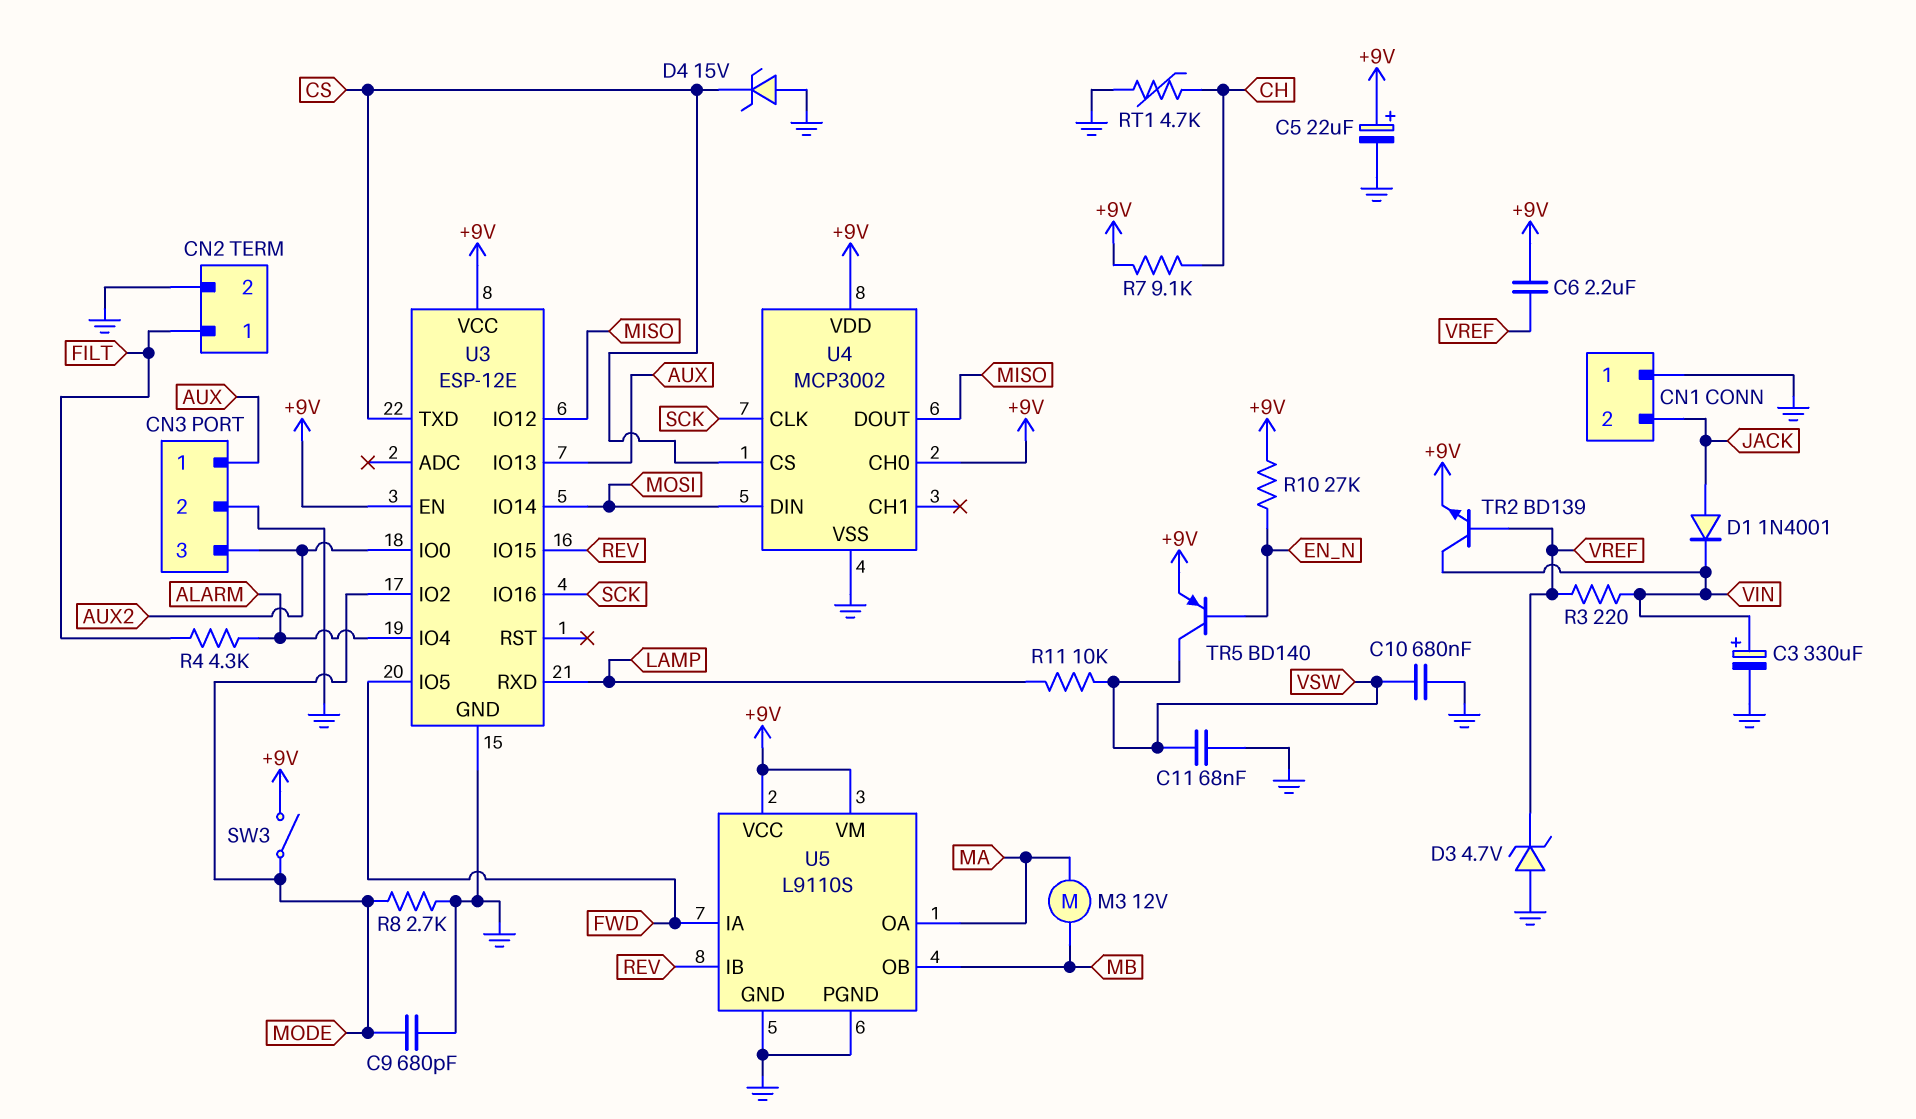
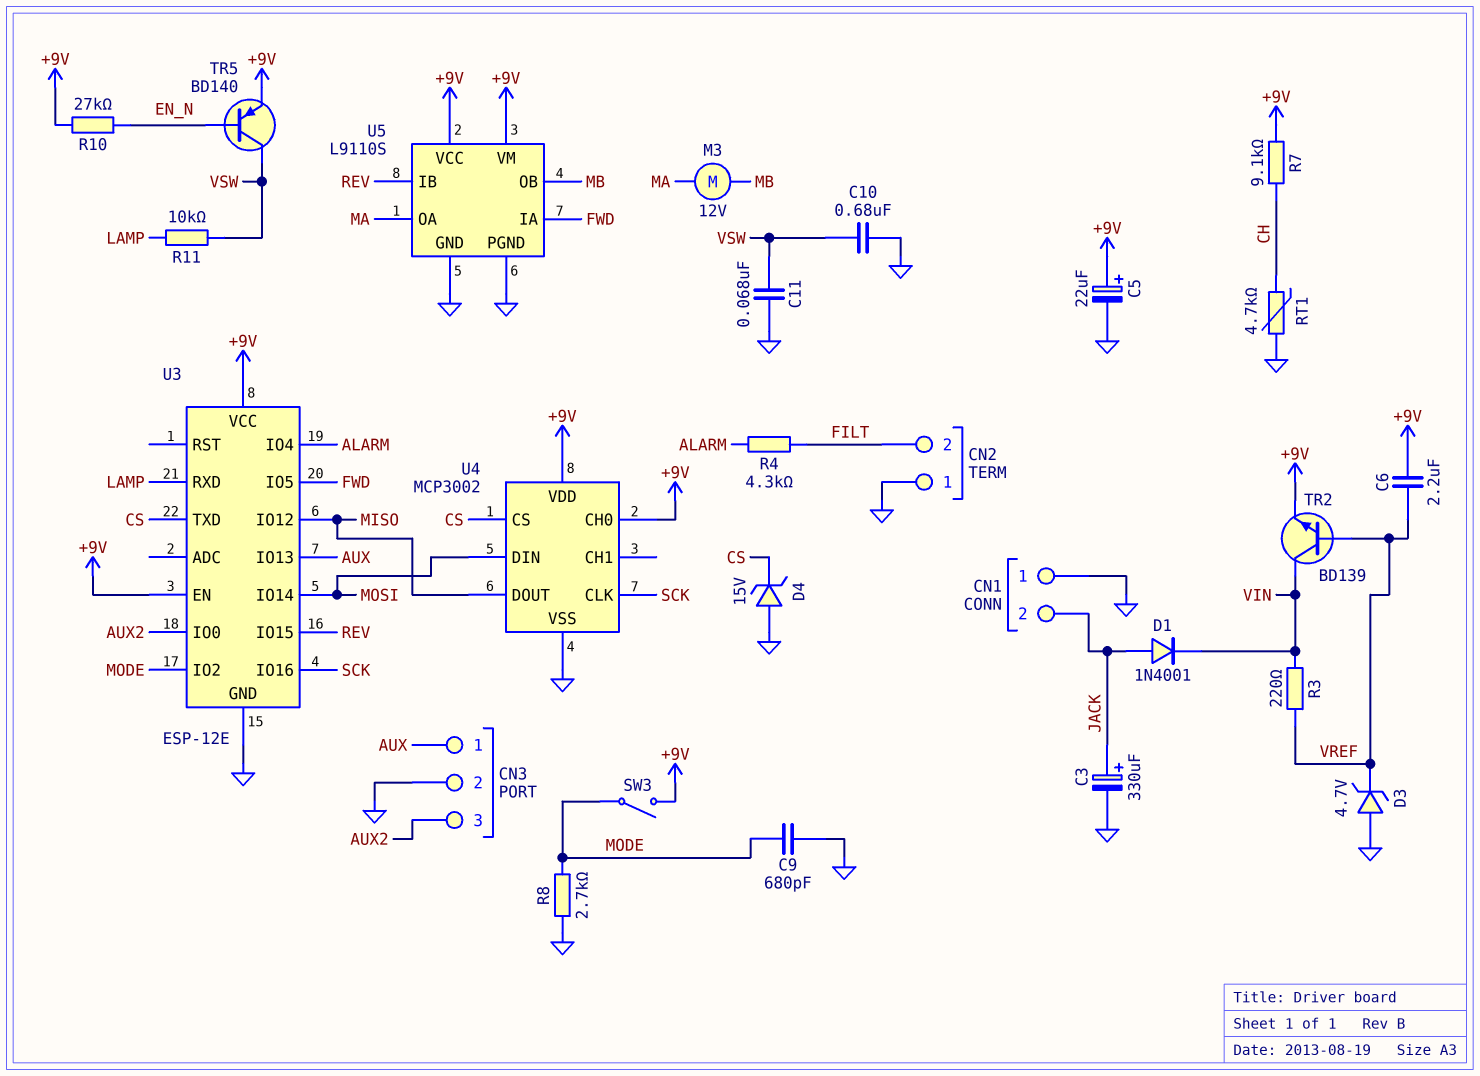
C3: 330uF (plus VIN, minus GND) -> 330uF (plus JACK, minus GND)
CN2 pin 1: FILT -> GND
CN2 pin 2: GND -> FILT

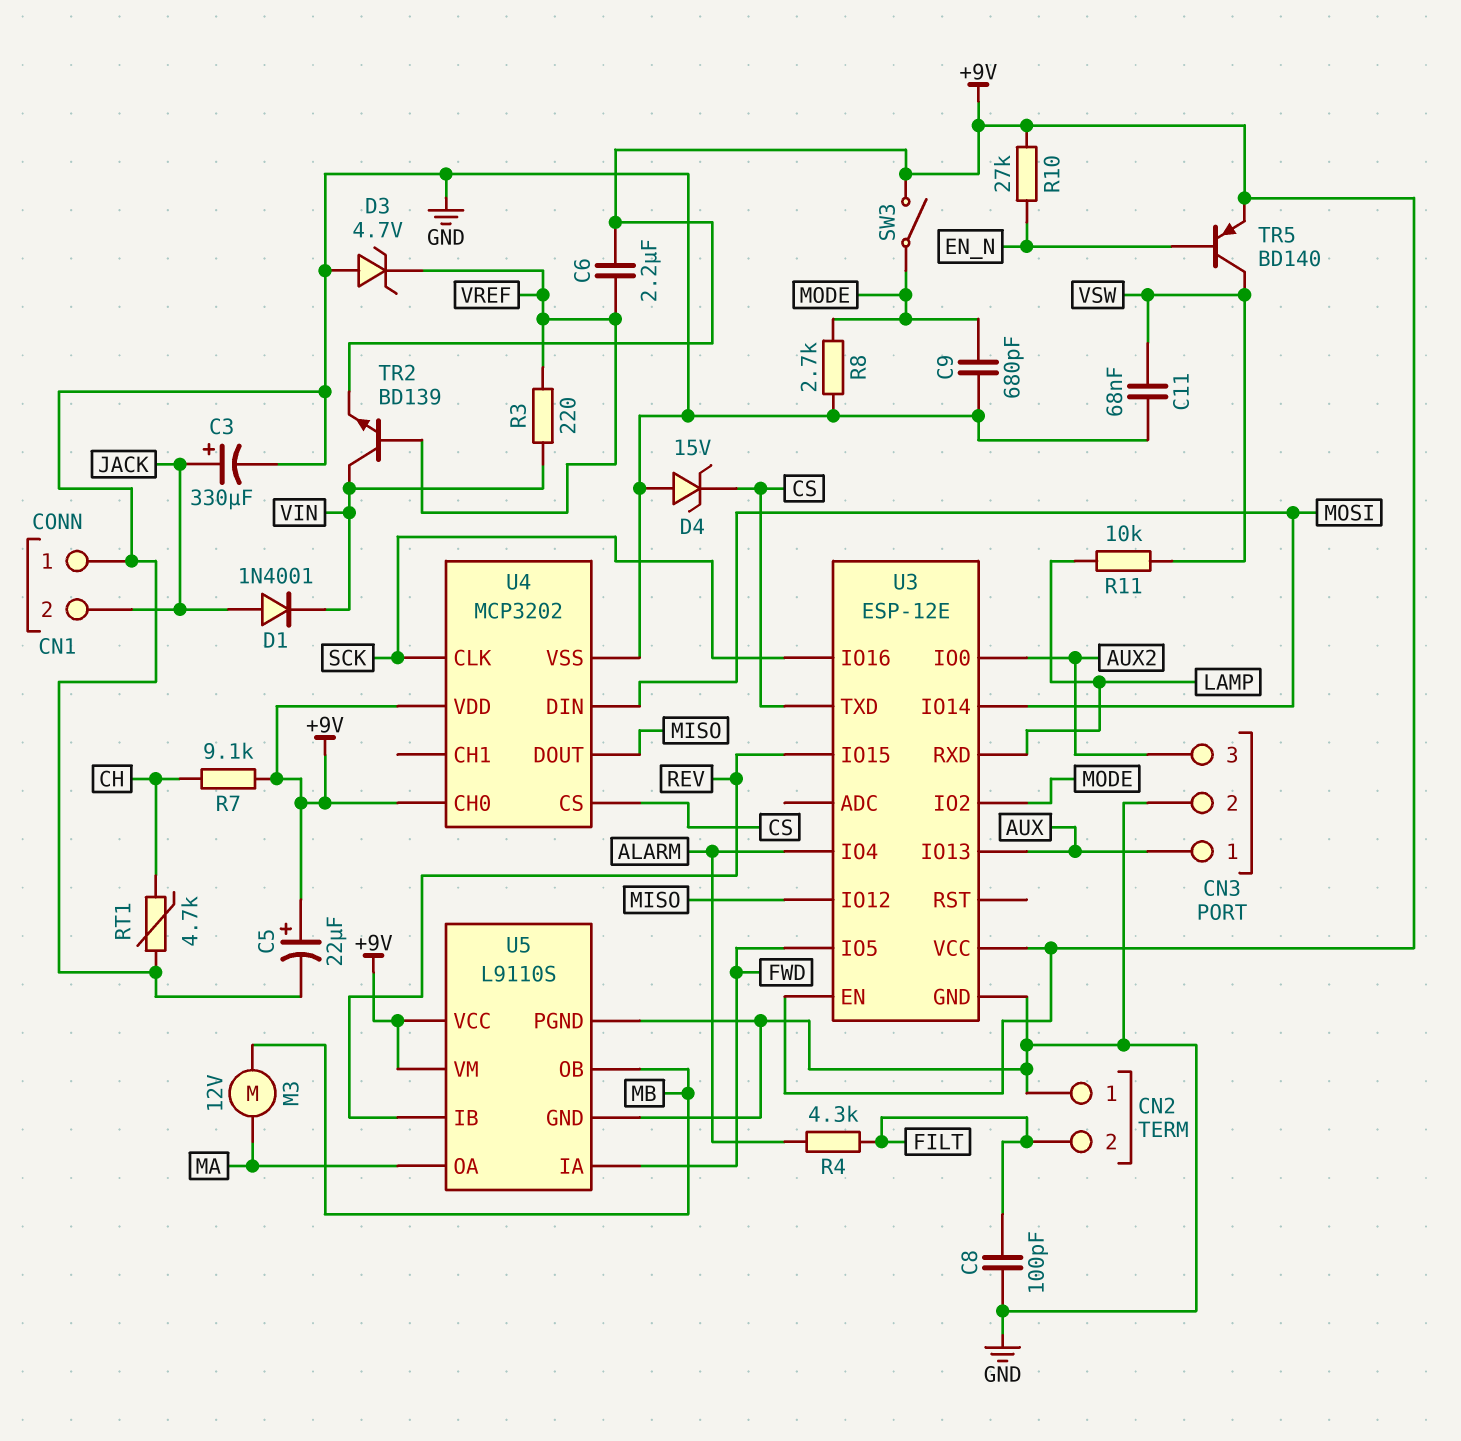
C8: none -> 100pF (FILT, GND)
C10: 680nF (GND, VSW) -> none
U4: MCP3002 -> MCP3202

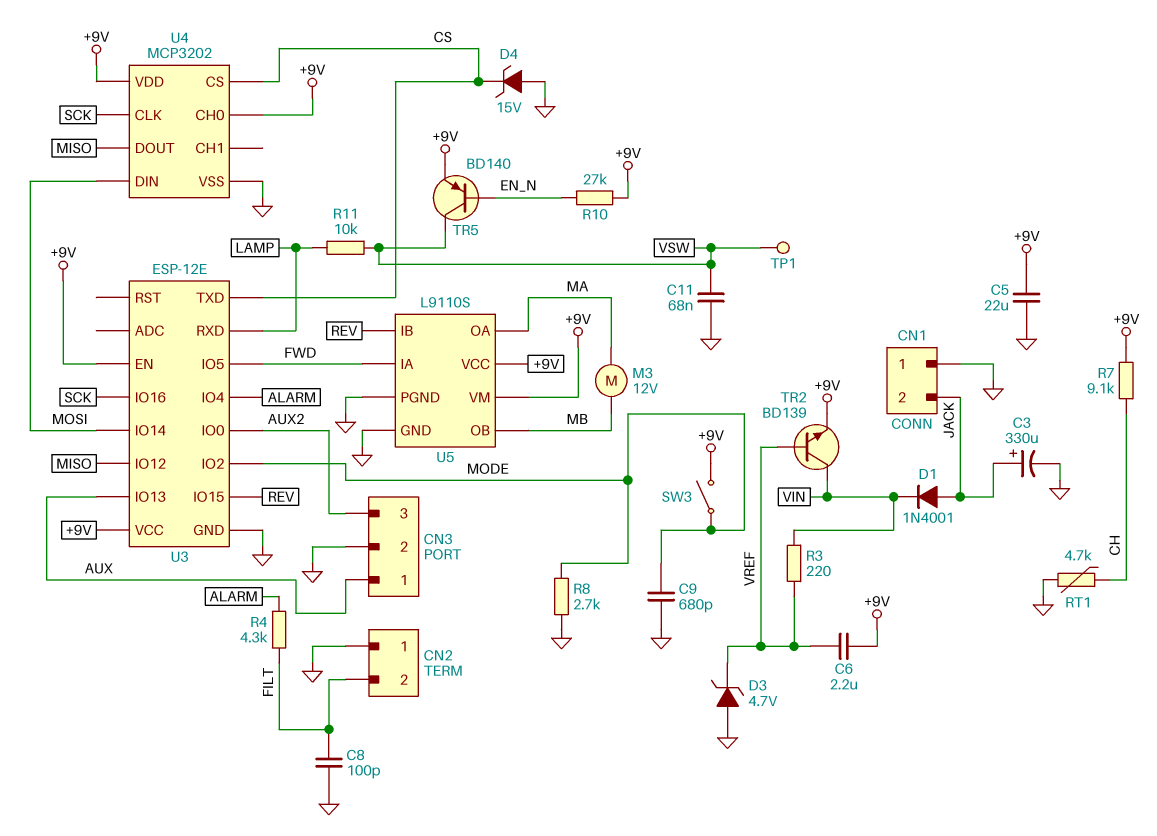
C5: 22uF (plus +9V, minus GND) -> 22uF (+9V, GND)
TP1: none -> test point (VSW)

